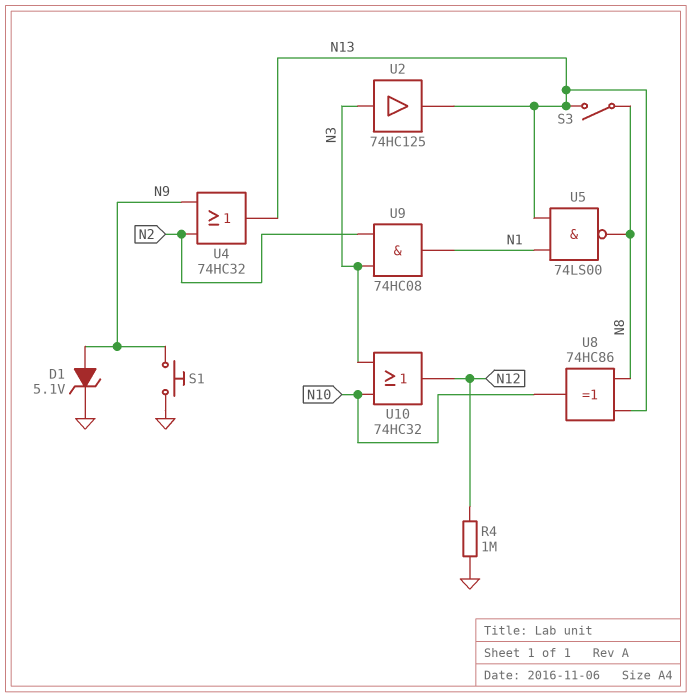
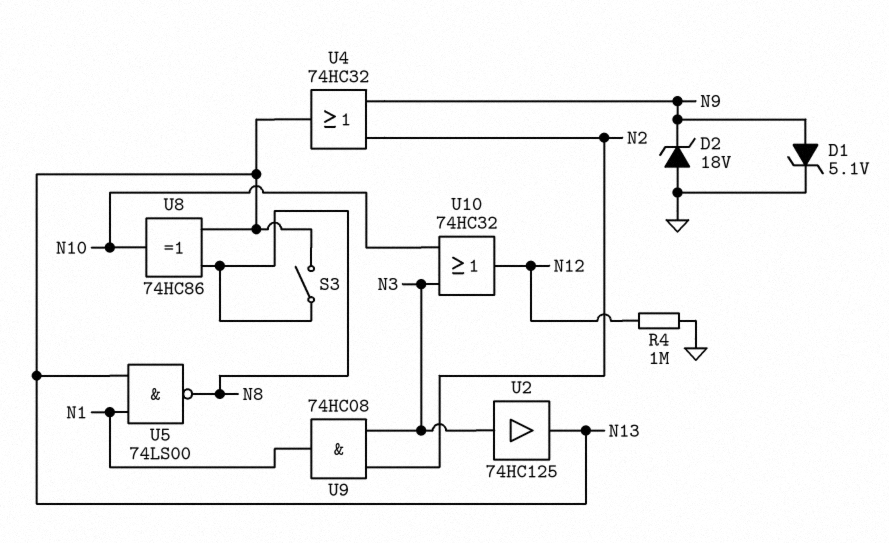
D2: none -> zener 18V (A GND, K N9)
S1: button (GND, N9) -> none

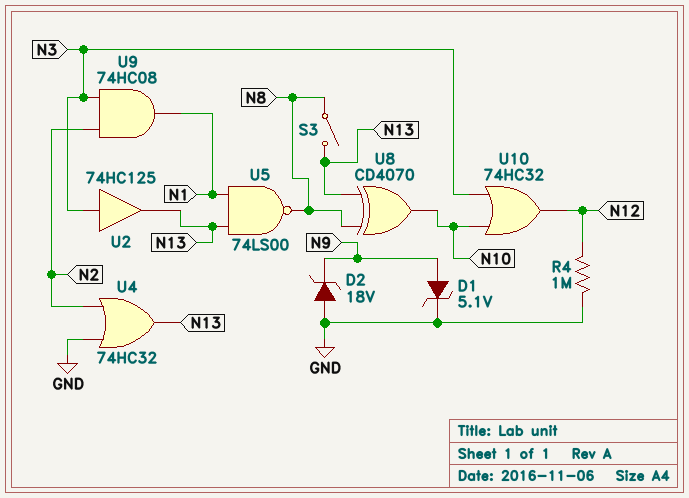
U4: OR 74HC32 (in N2, in N9, out N13) -> OR 74HC32 (in GND, in N2, out N13)
U8: XOR 74HC86 (in N8, in N13, out N10) -> XOR CD4070 (in N8, in N13, out N10)

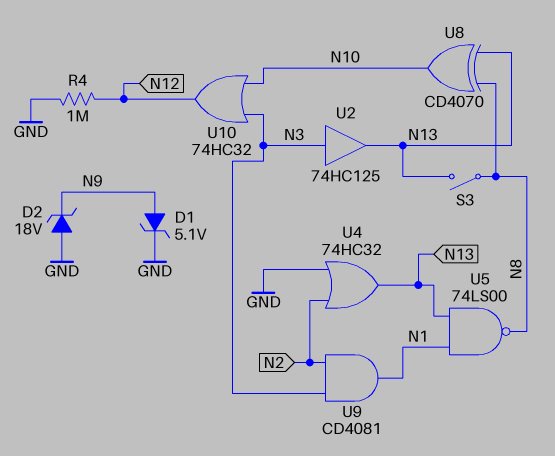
U9: AND 74HC08 (in N2, in N3, out N1) -> AND CD4081 (in N2, in N3, out N1)

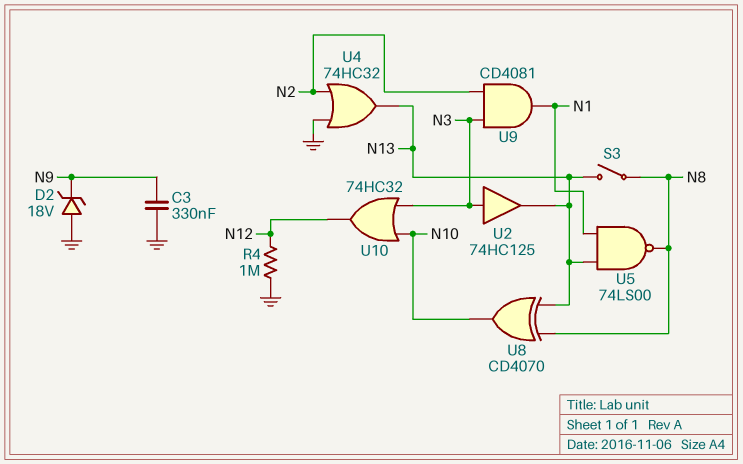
C3: none -> 330nF (GND, N9)
D1: zener 5.1V (A N9, K GND) -> none

